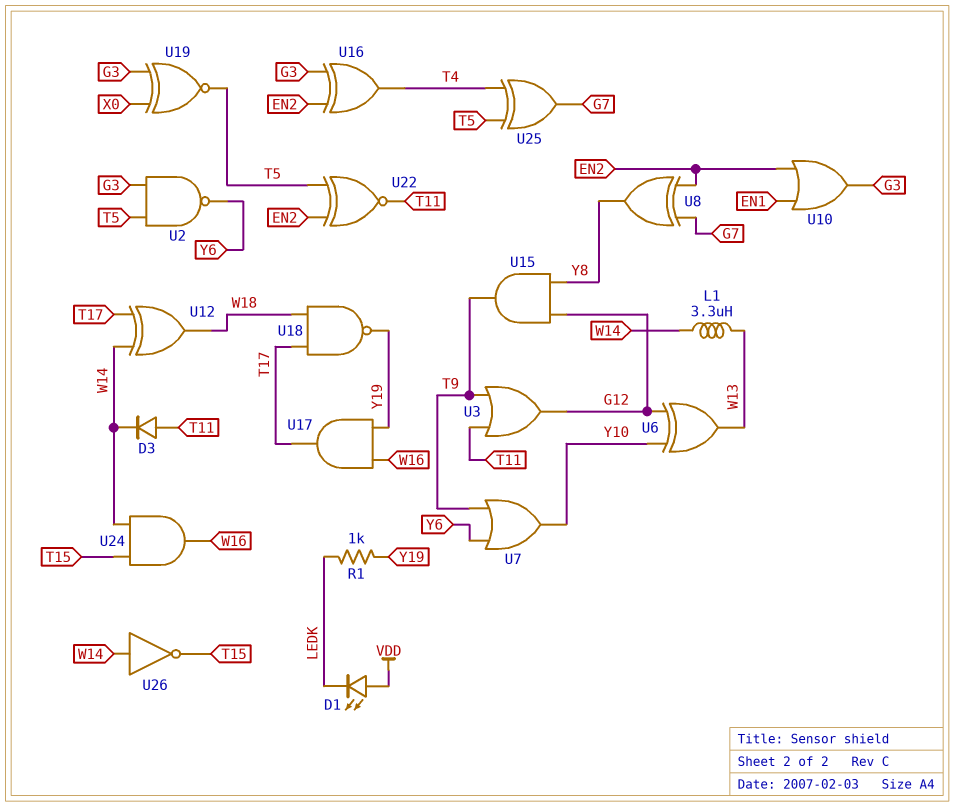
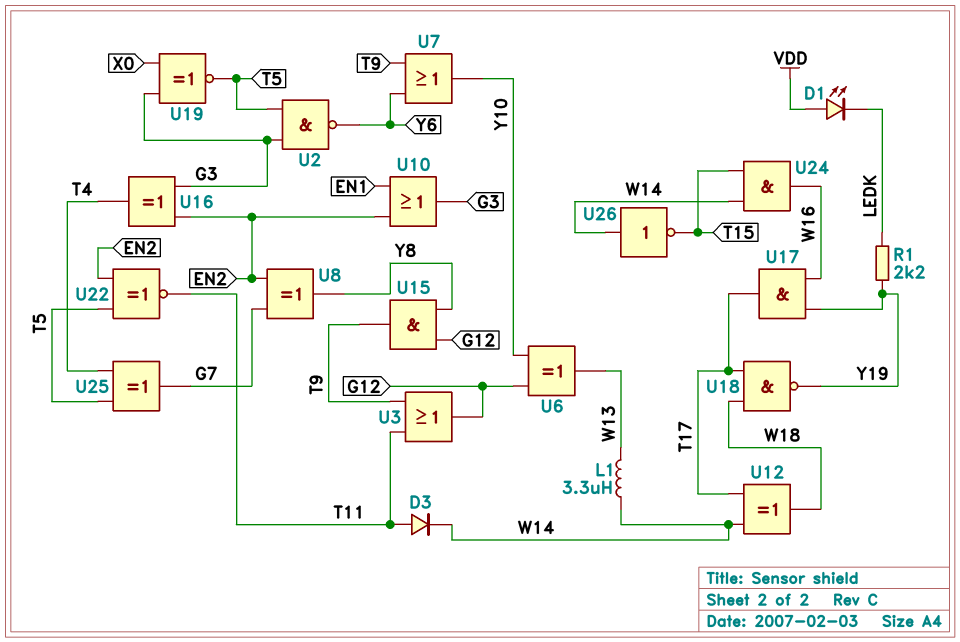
R1: 1k (LEDK, Y19) -> 2.2k (LEDK, Y19)

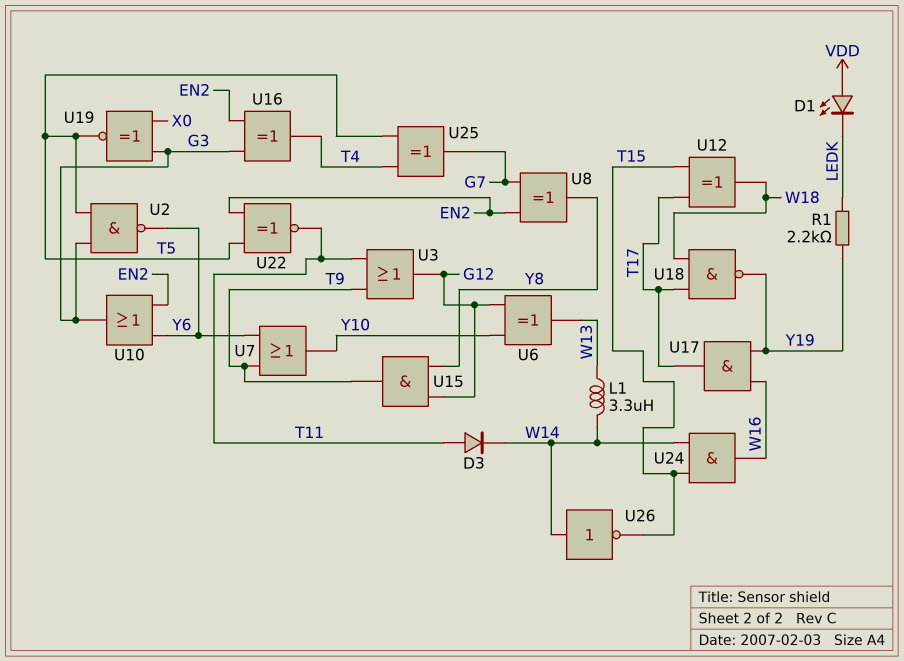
U10: OR (in EN1, in EN2, out G3) -> OR (in EN2, in Y6, out G3)
U12: XOR (in T17, in W14, out W18) -> XOR (in T15, in T17, out W18)

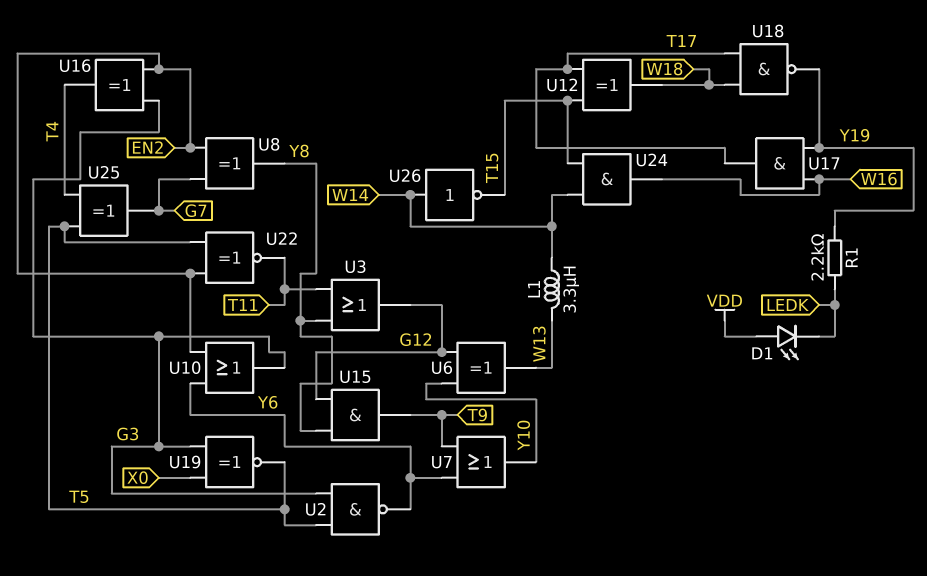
D3: diode (A T11, K W14) -> none
U3: OR (in T9, in T11, out G12) -> OR (in T11, in Y8, out G12)

